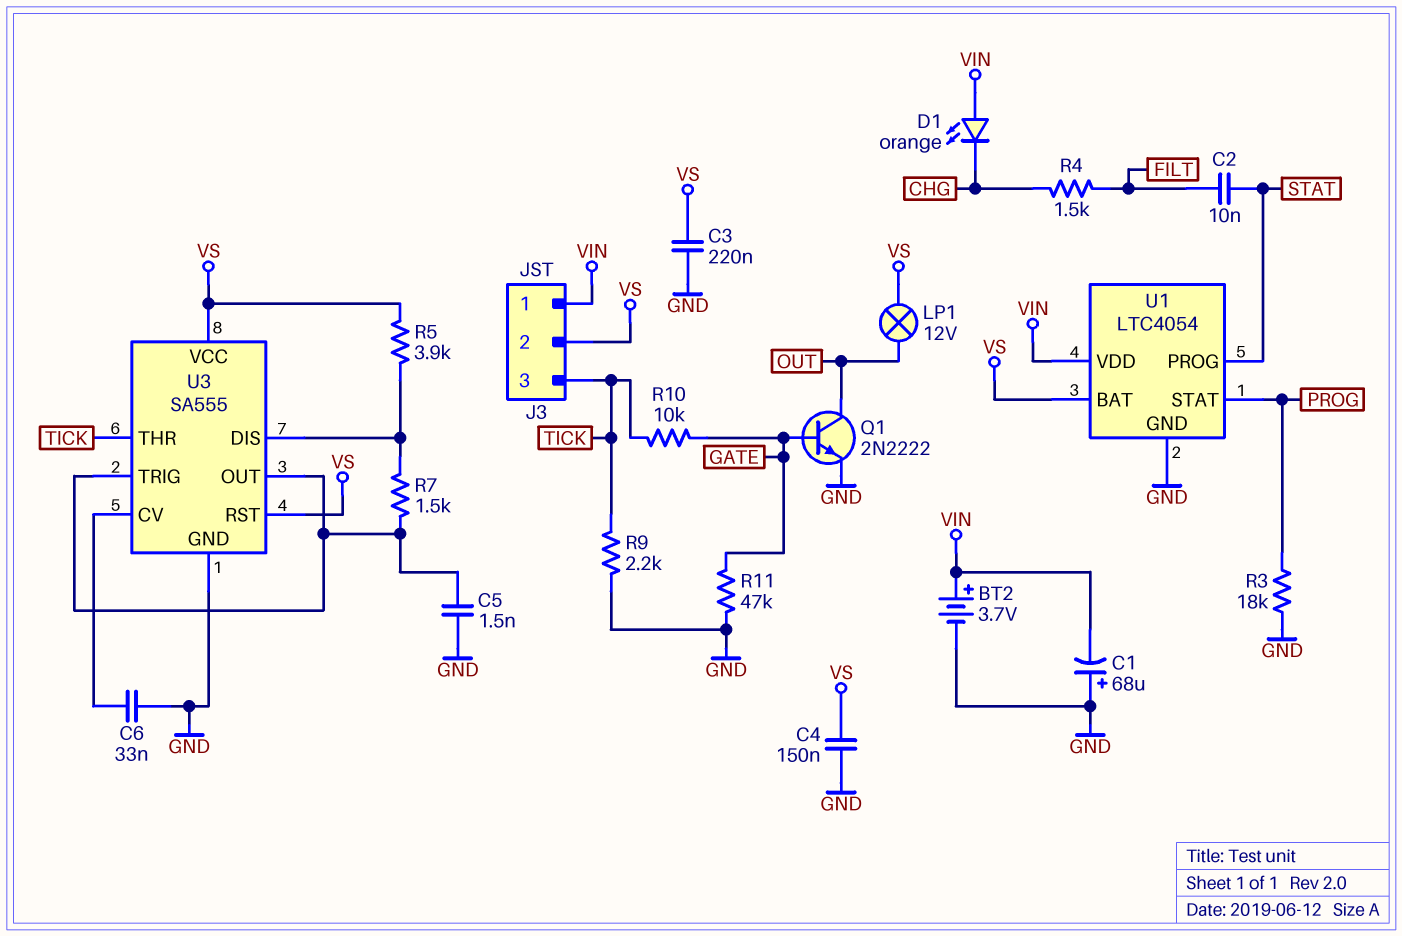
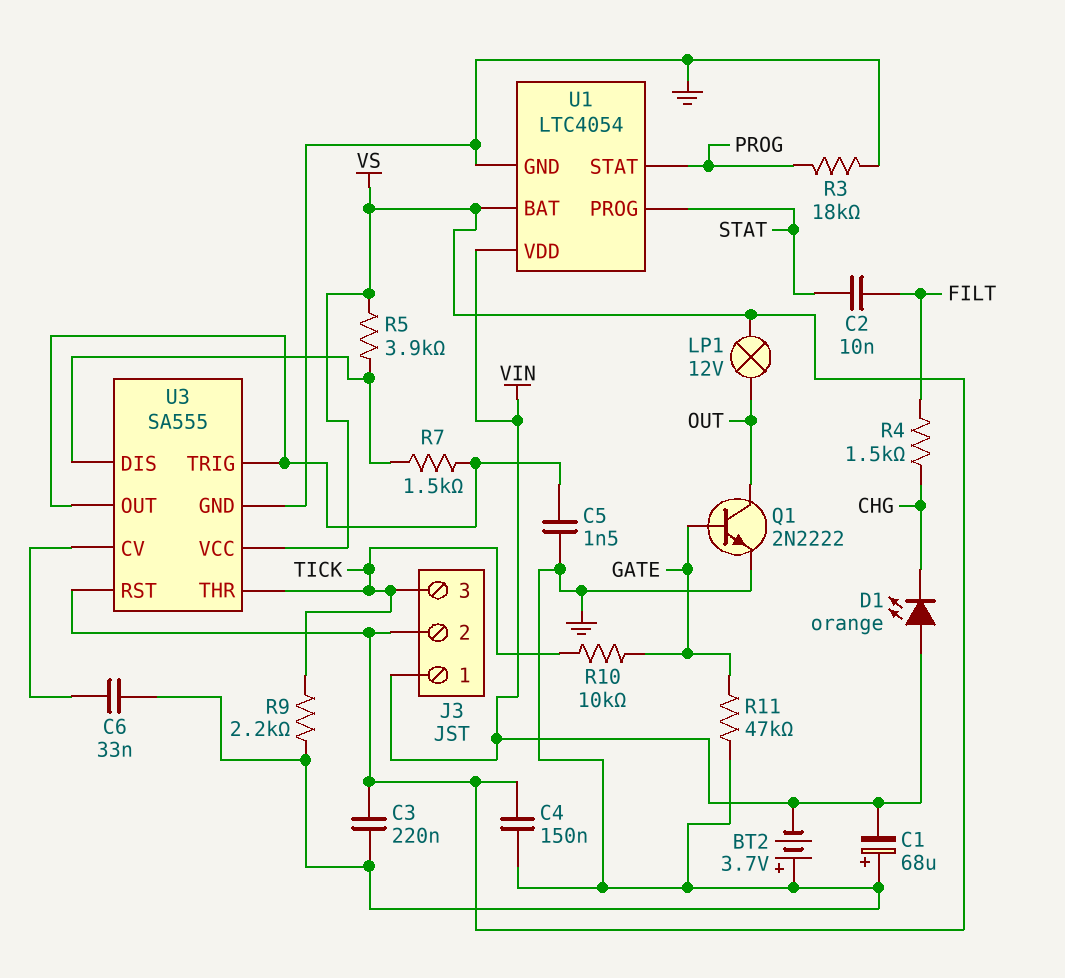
BT2: 3.7V (plus VIN, minus GND) -> 3.7V (plus GND, minus VIN)

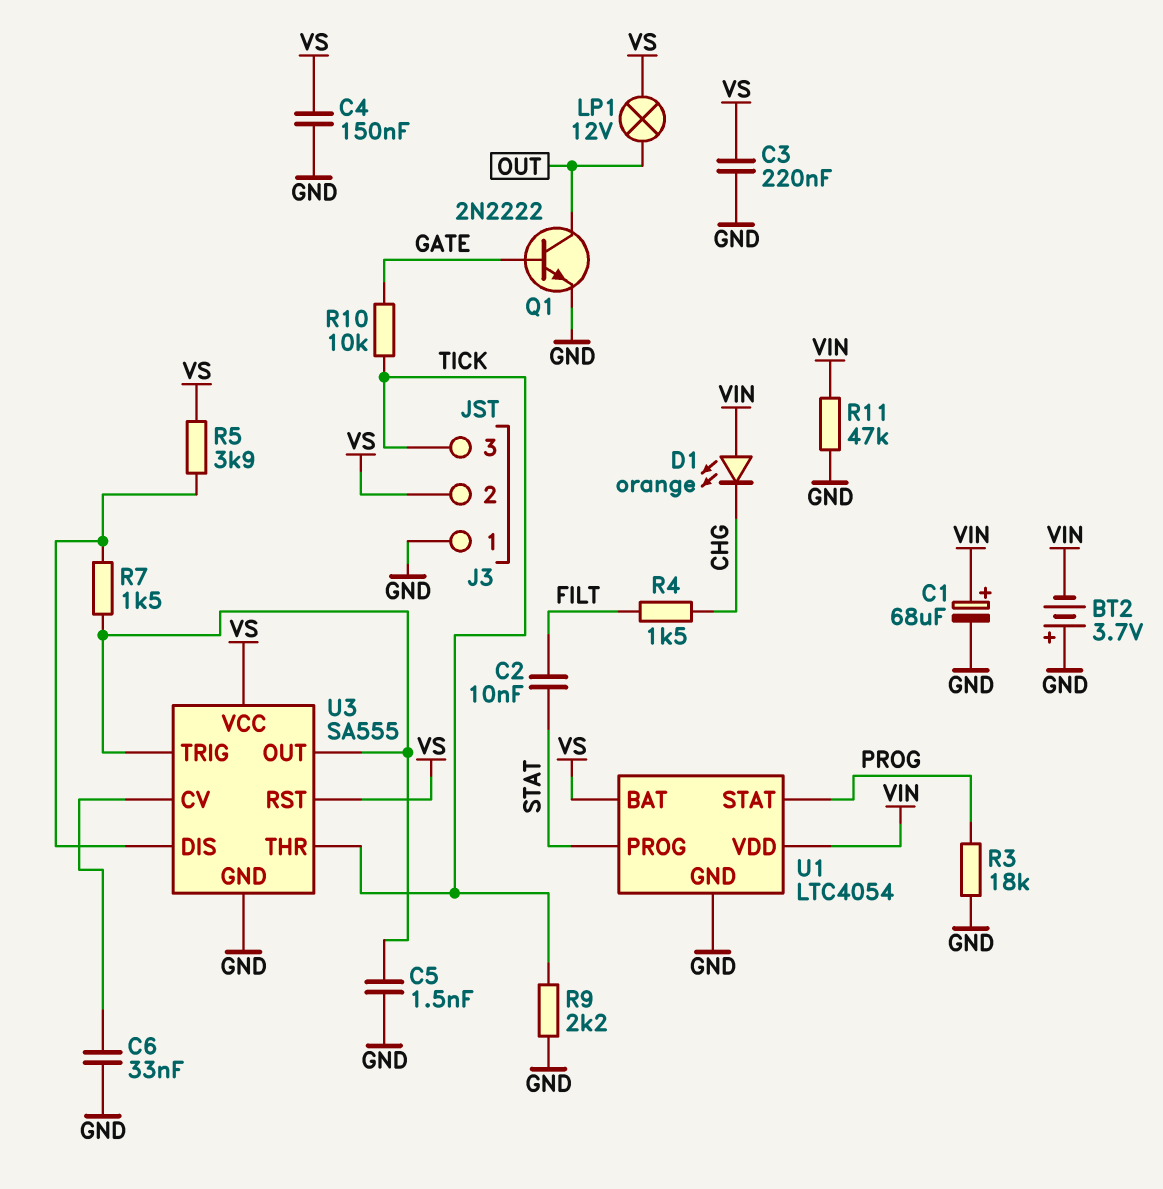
C1: 68uF (plus GND, minus VIN) -> 68uF (plus VIN, minus GND)
J3 pin 1: VIN -> GND
R11: 47k (GATE, GND) -> 47k (GND, VIN)

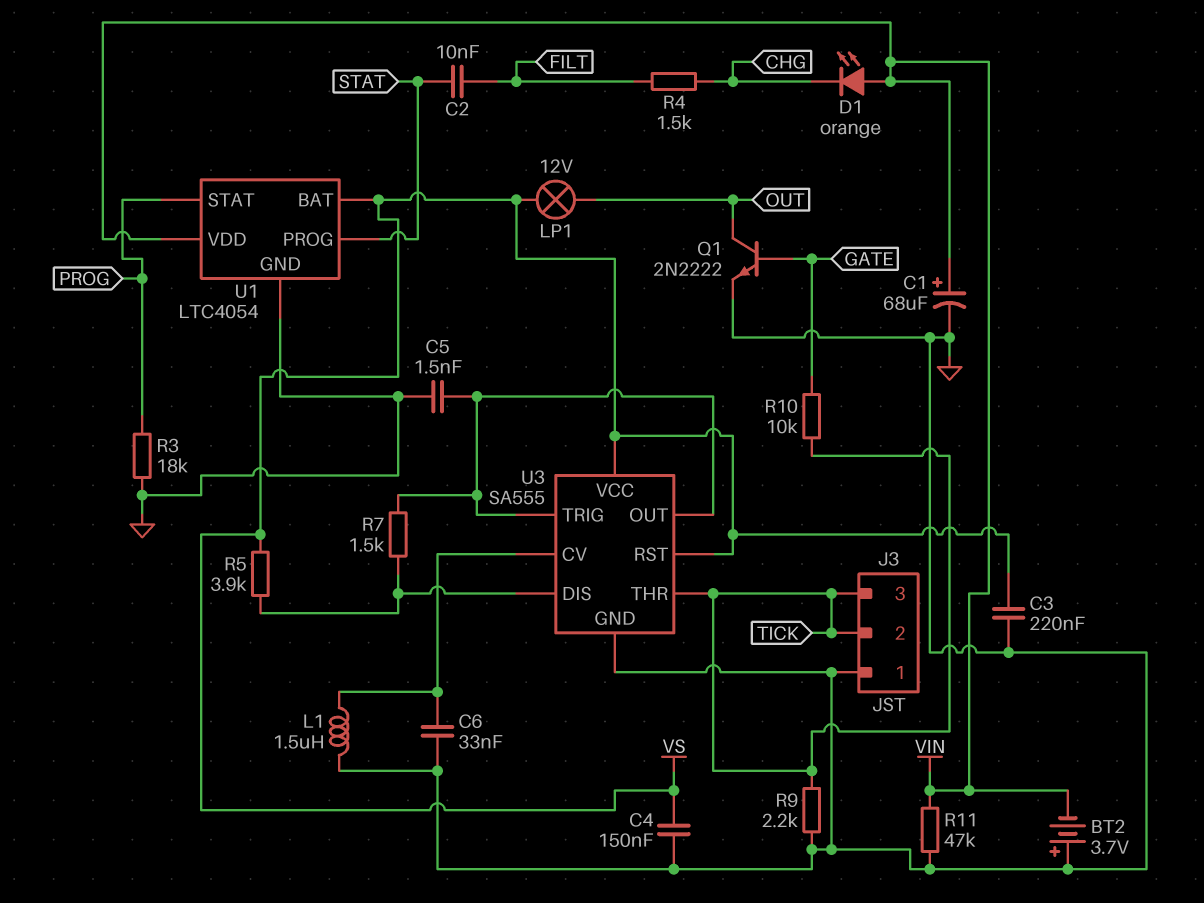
J3 pin 2: VS -> TICK
L1: none -> 1.5uH (GND, U3/CV)

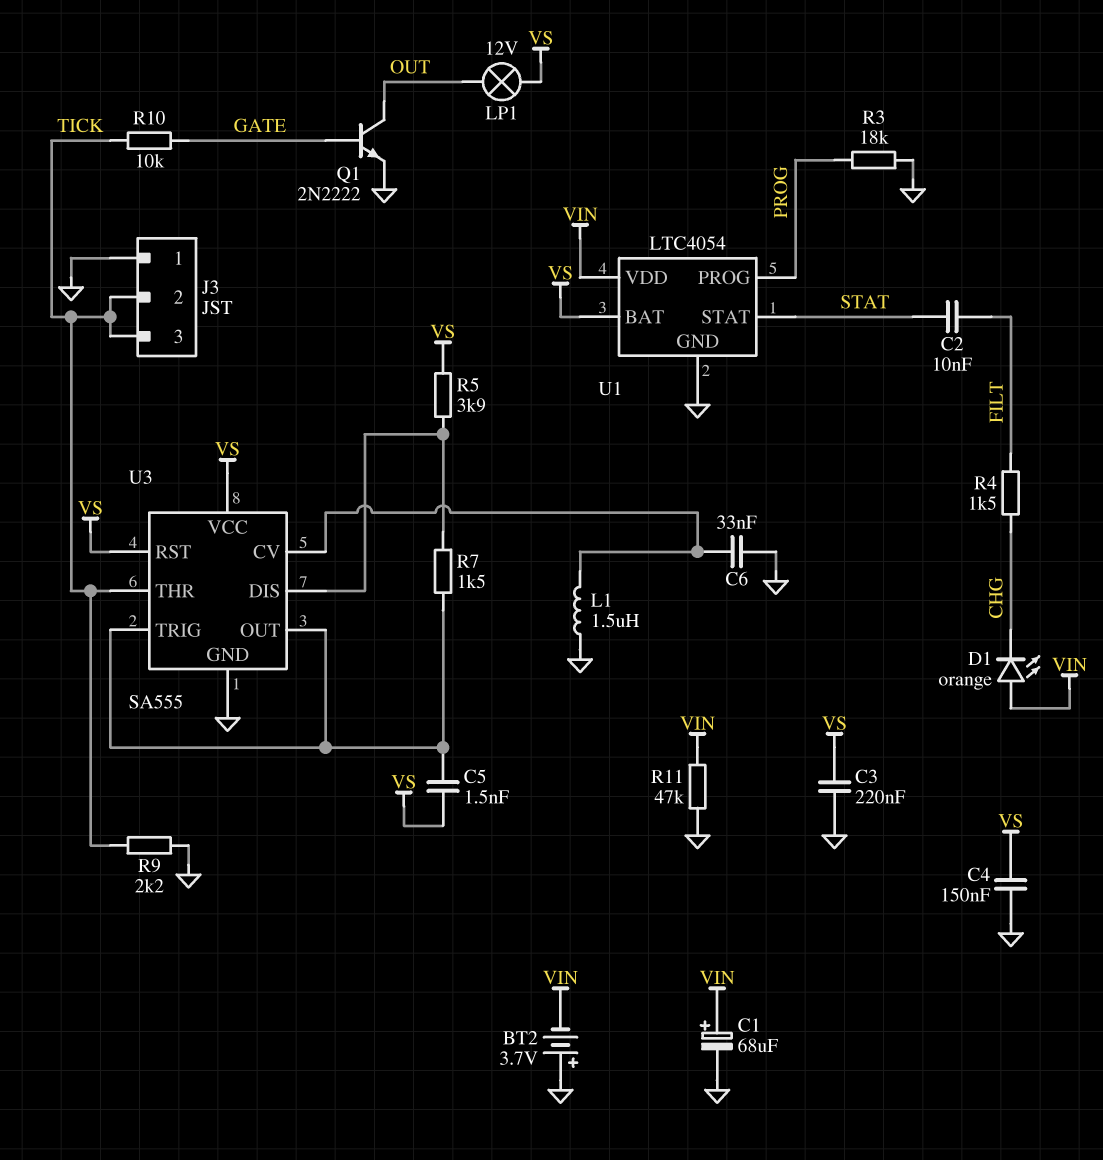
C5: 1.5nF (GND, U3/OUT) -> 1.5nF (U3/OUT, VS)
U1 pin PROG: STAT -> PROG
U1 pin STAT: PROG -> STAT

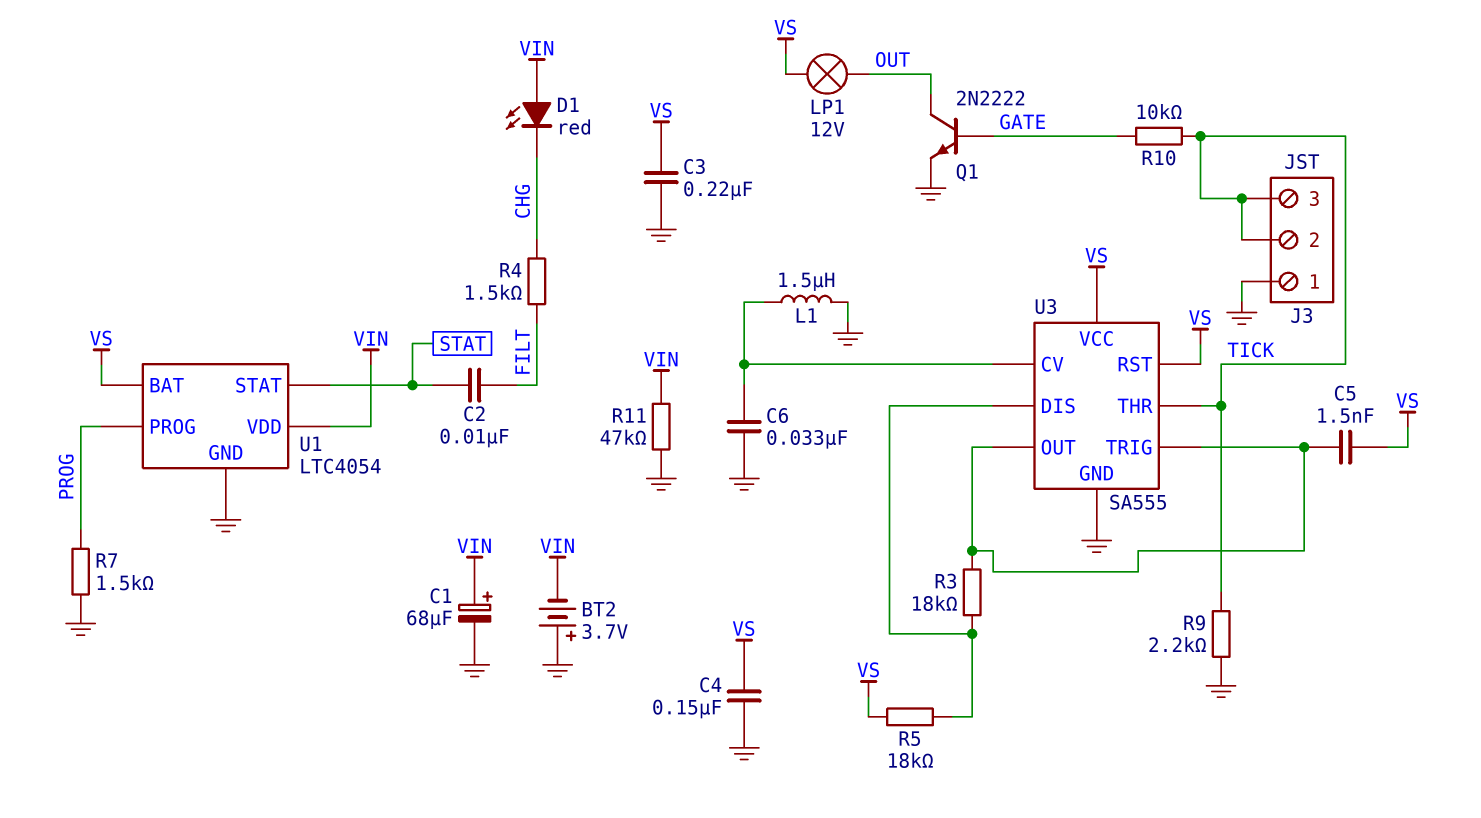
D1: LED orange (A VIN, K CHG) -> LED red (A VIN, K CHG)
R3: 18k (GND, PROG) -> 18k (U3/DIS, U3/OUT)
R5: 3.9k (U3/DIS, VS) -> 18k (U3/DIS, VS)
R7: 1.5k (U3/DIS, U3/OUT) -> 1.5k (GND, PROG)

